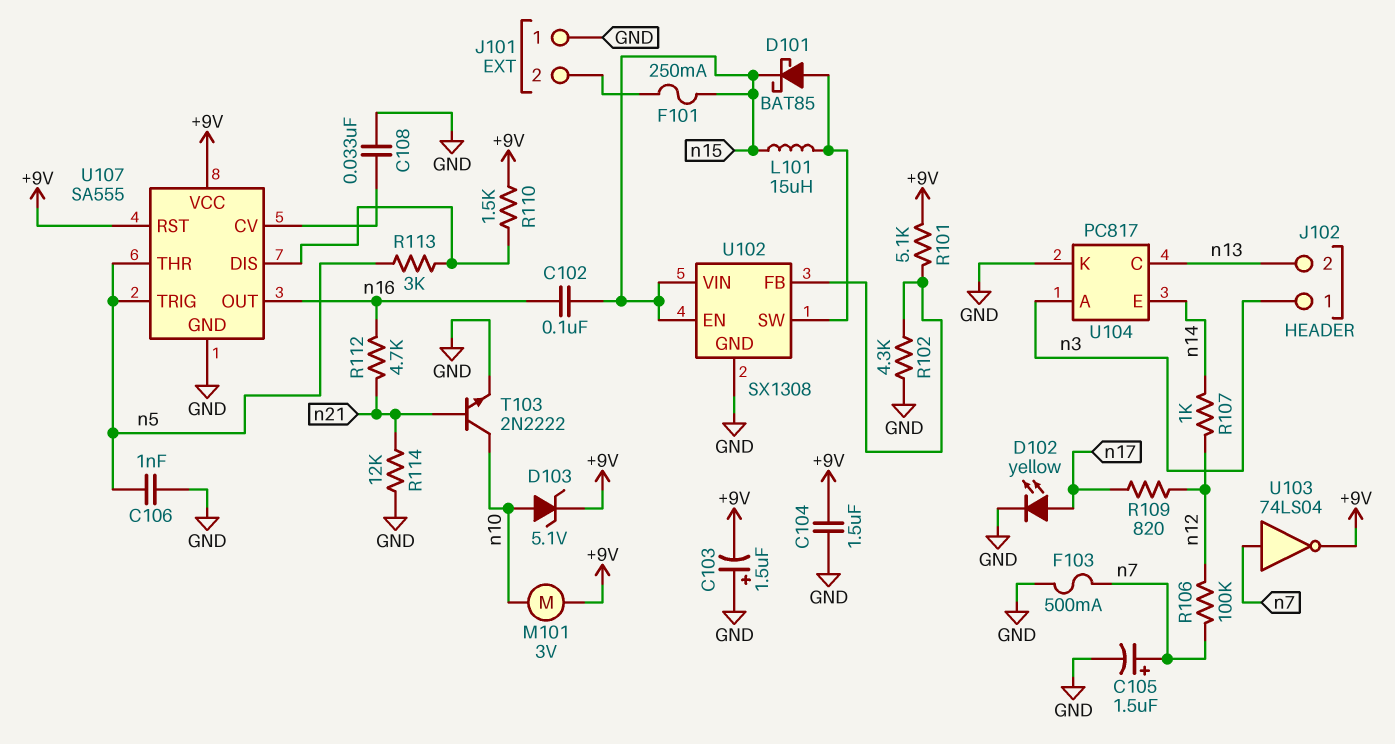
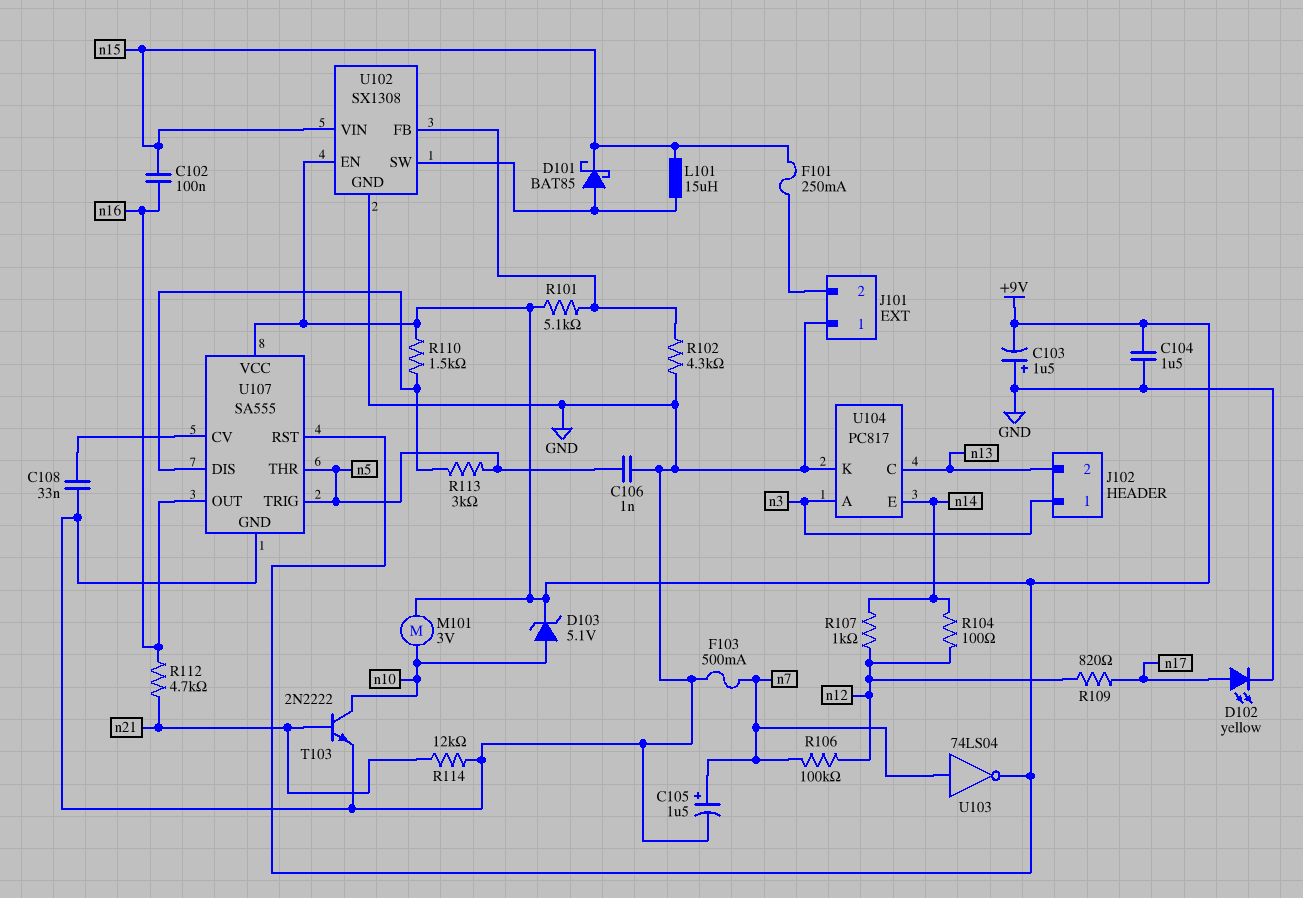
R104: none -> 100 (n12, n14)
U102 pin EN: n15 -> +9V

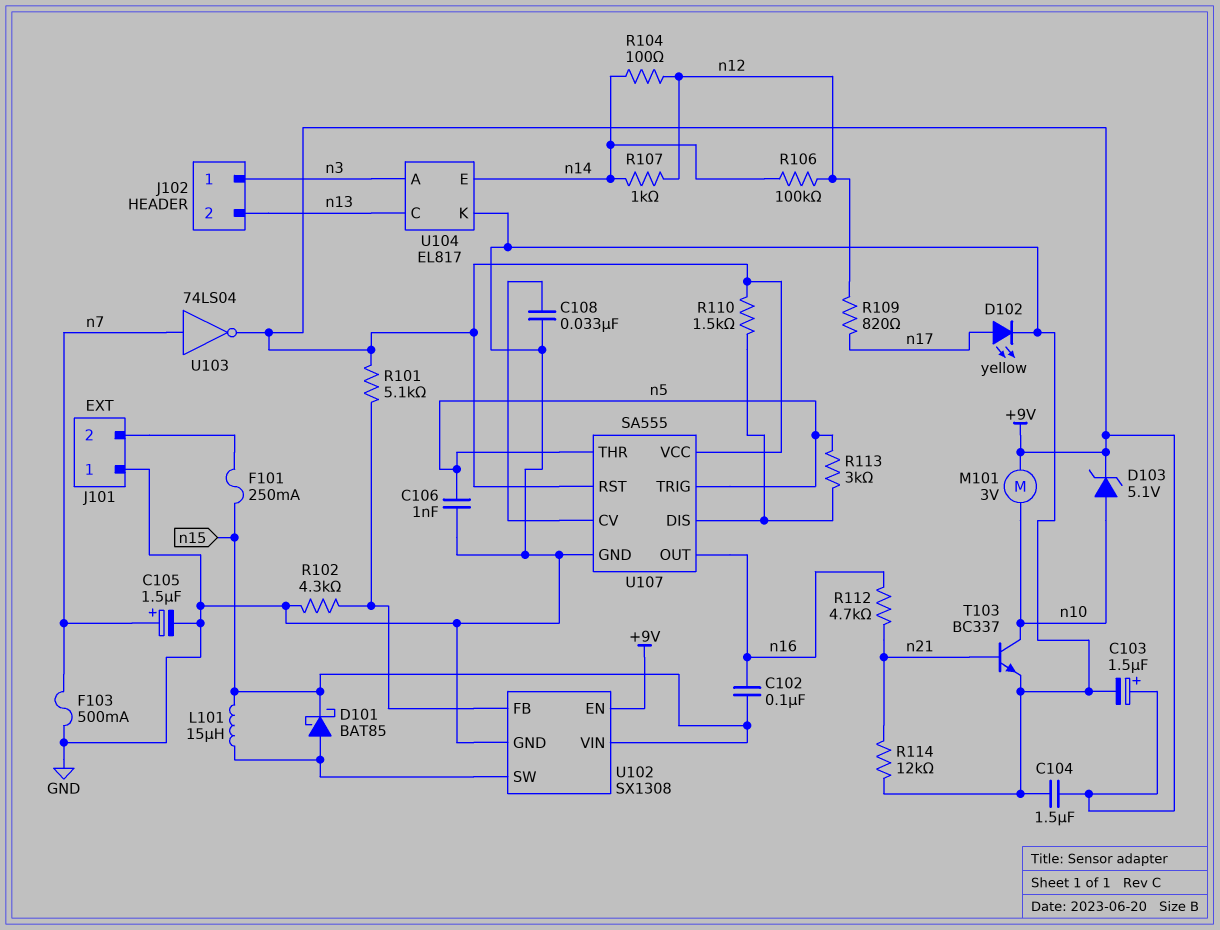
C103: 1.5uF (plus GND, minus +9V) -> 1.5uF (plus +9V, minus GND)
R106: 100k (n7, n12) -> 100k (n12, n14)
T103: NPN 2N2222 (B n21, C n10, E GND) -> NPN BC337 (B n21, C n10, E GND)
U104: PC817 -> EL817

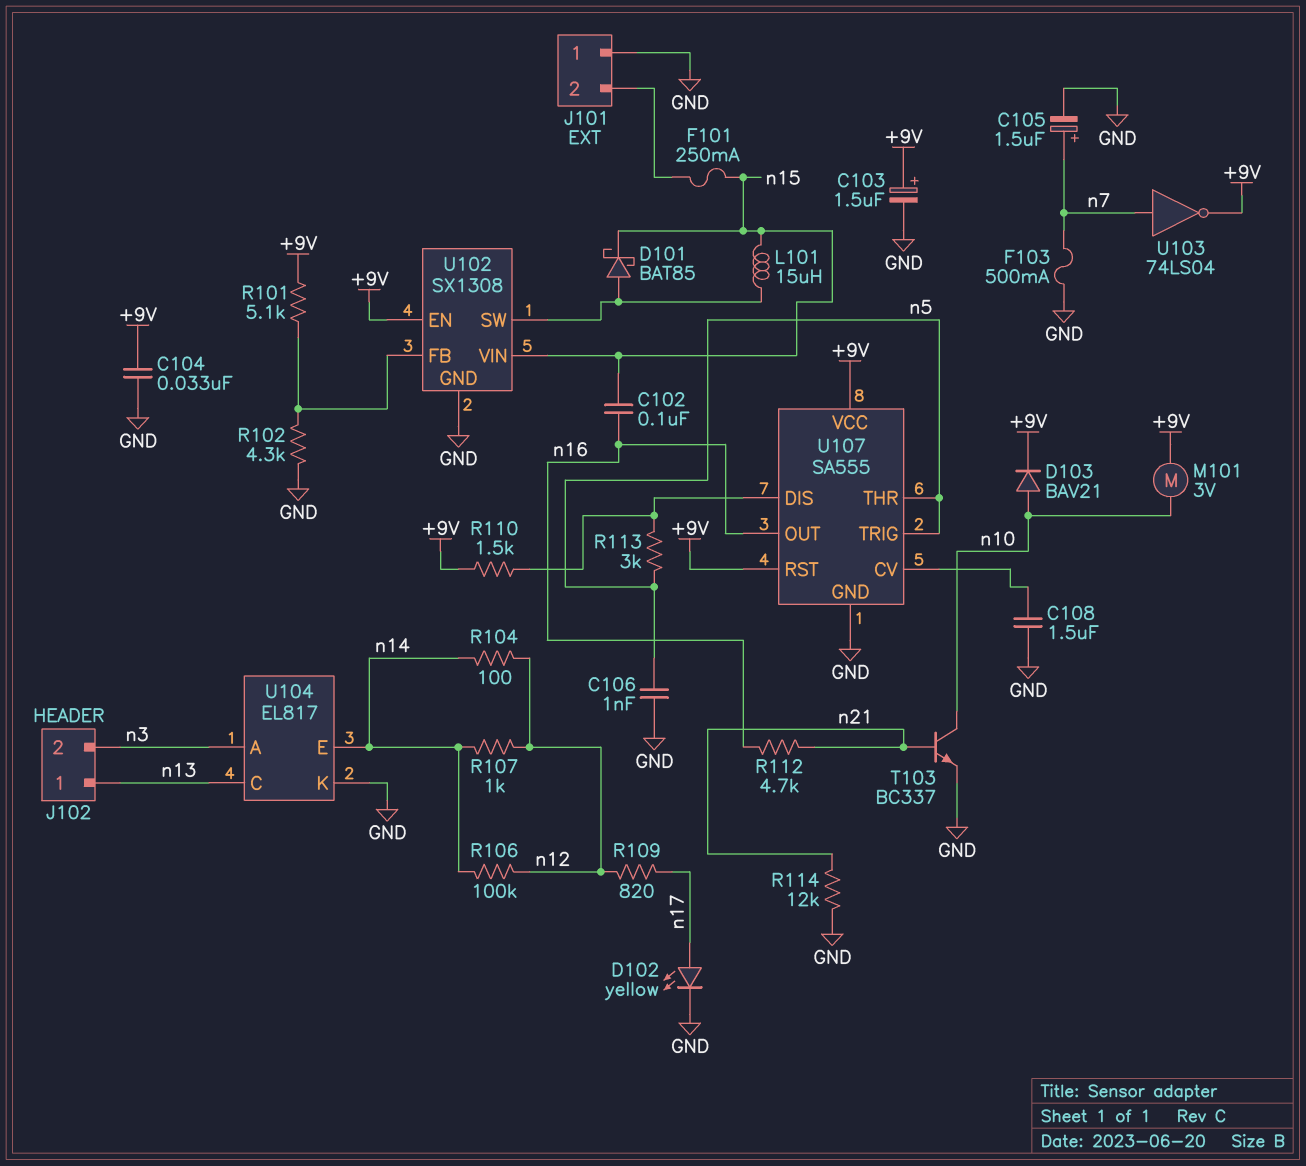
C104: 1.5uF (+9V, GND) -> 33nF (+9V, GND)
C108: 33nF (GND, U107/CV) -> 1.5uF (GND, U107/CV)
D103: zener 5.1V (A n10, K +9V) -> diode BAV21 (A n10, K +9V)
J102 pin 1: n3 -> n13
J102 pin 2: n13 -> n3

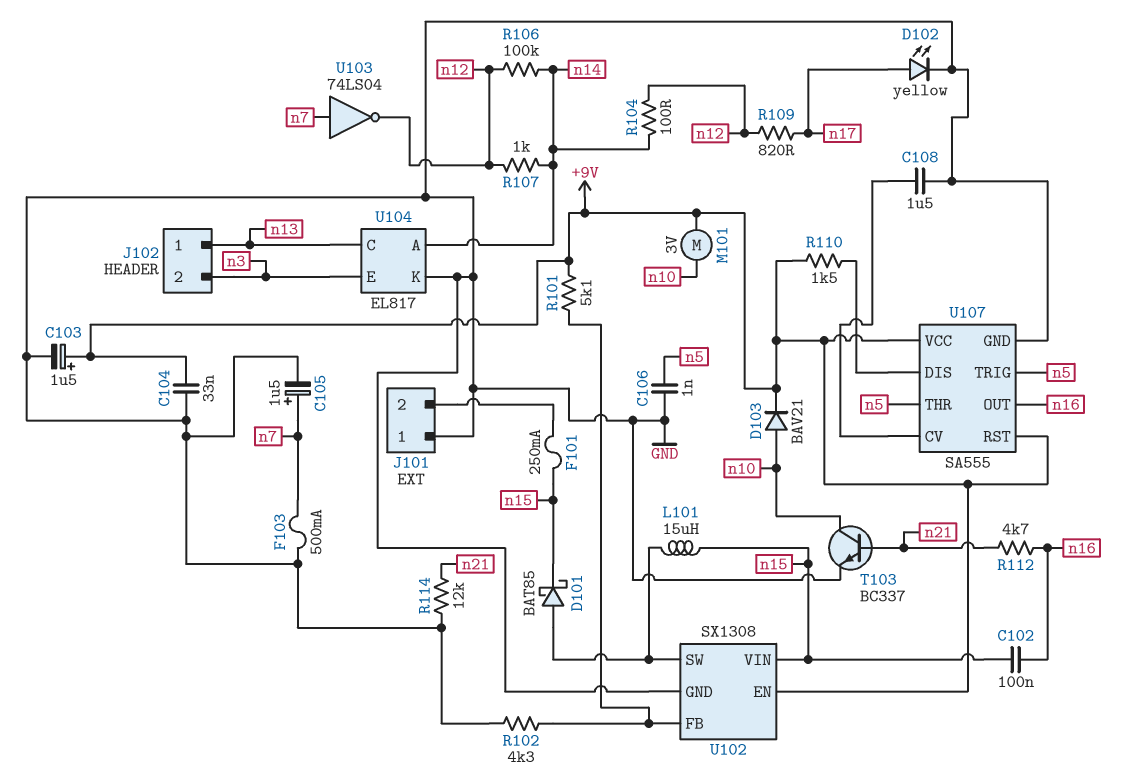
R113: 3k (U107/DIS, n5) -> none
U103: NOT 74LS04 (in n7, out +9V) -> NOT 74LS04 (in n7, out n12)
U104 pin A: n3 -> n14
U104 pin E: n14 -> n3

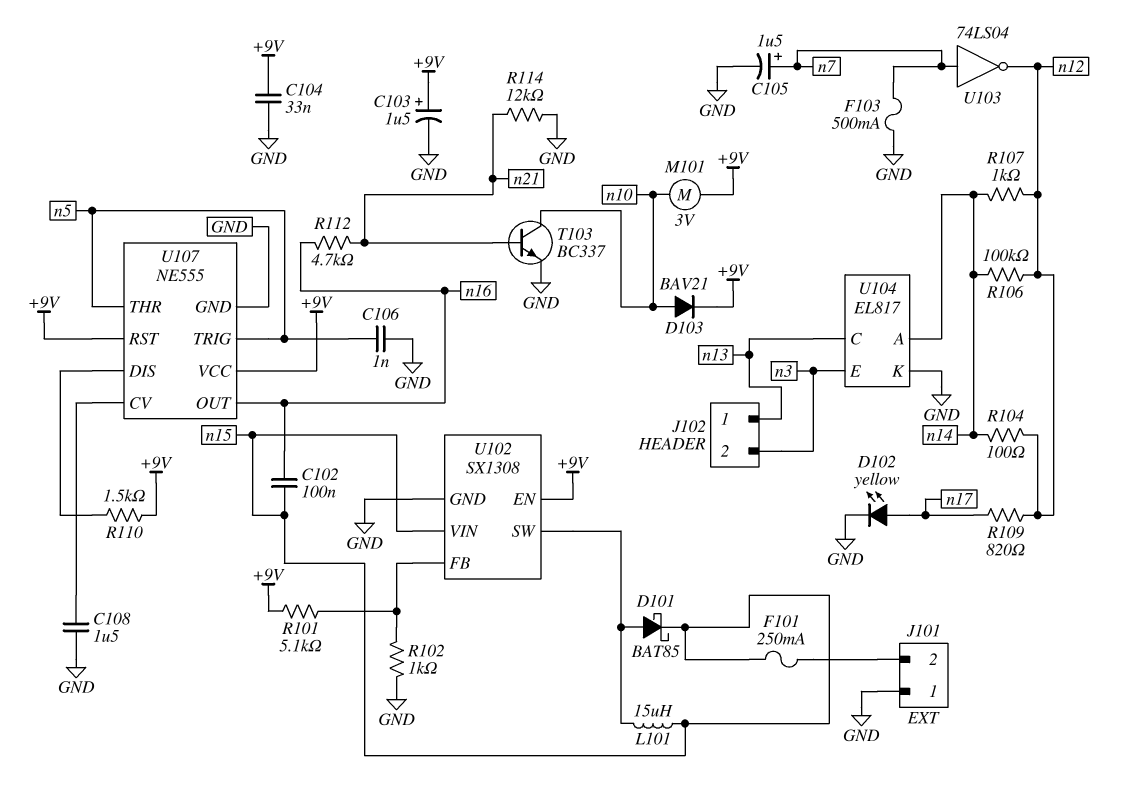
R102: 4.3k (GND, U102/FB) -> 1k (GND, U102/FB)
U107: SA555 -> NE555

